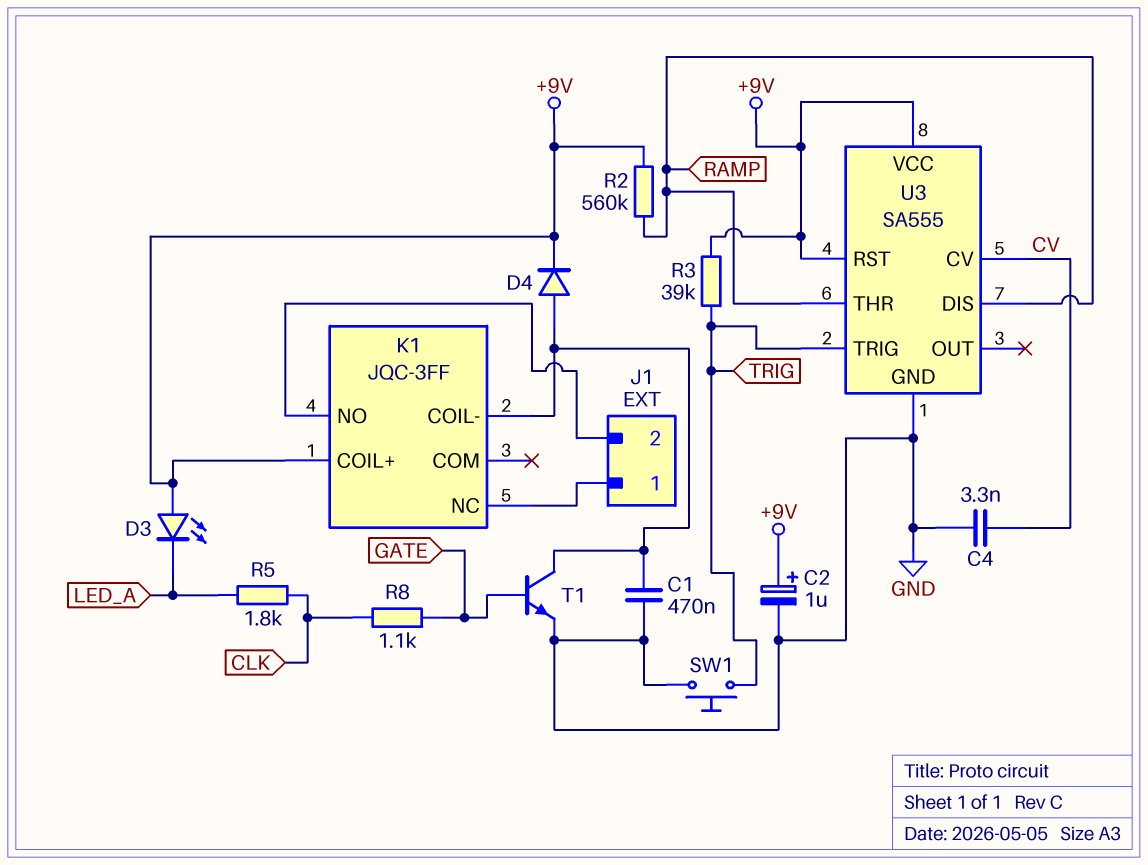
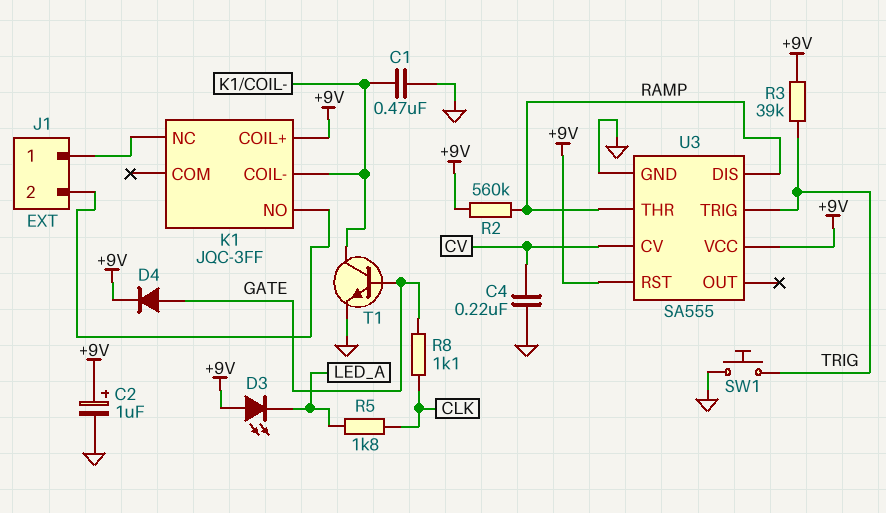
C4: 3.3nF (CV, GND) -> 220nF (CV, GND)
D4: diode (A K1/COIL-, K +9V) -> diode (A GATE, K +9V)

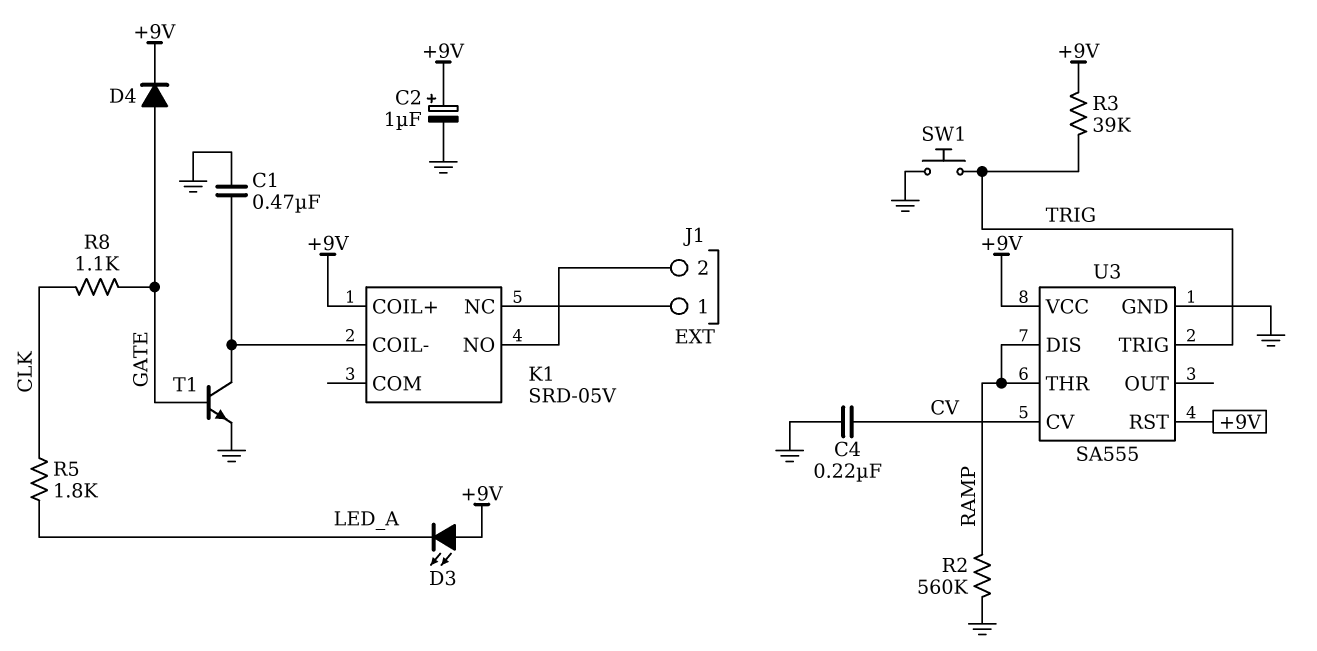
K1: JQC-3FF -> SRD-05V
R2: 560k (+9V, RAMP) -> 560k (GND, RAMP)

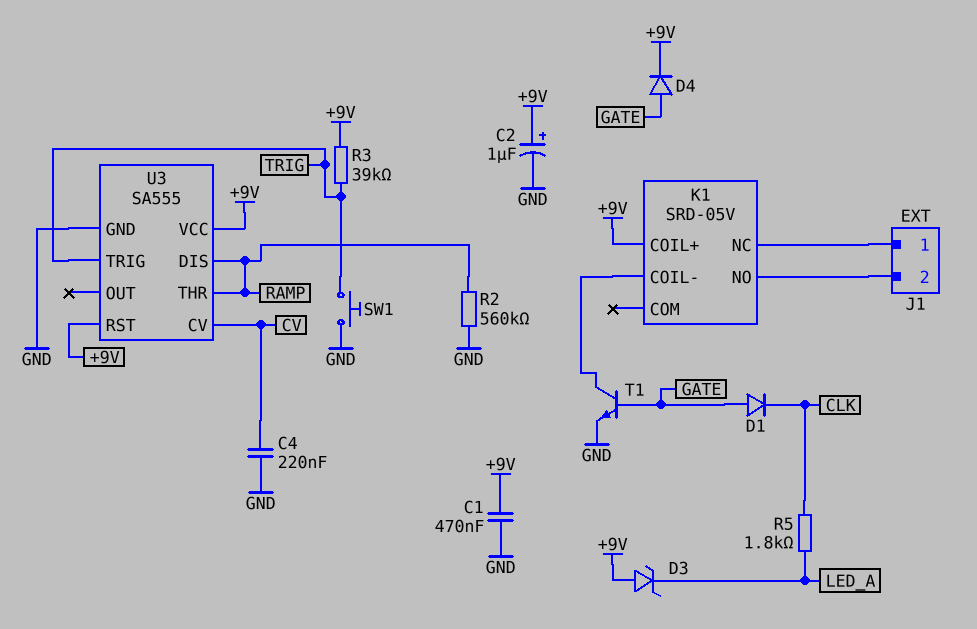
C1: 470nF (GND, K1/COIL-) -> 470nF (+9V, GND)
D1: none -> diode (A GATE, K CLK)
D3: LED (A +9V, K LED_A) -> zener (A +9V, K LED_A)
R8: 1.1k (CLK, GATE) -> none

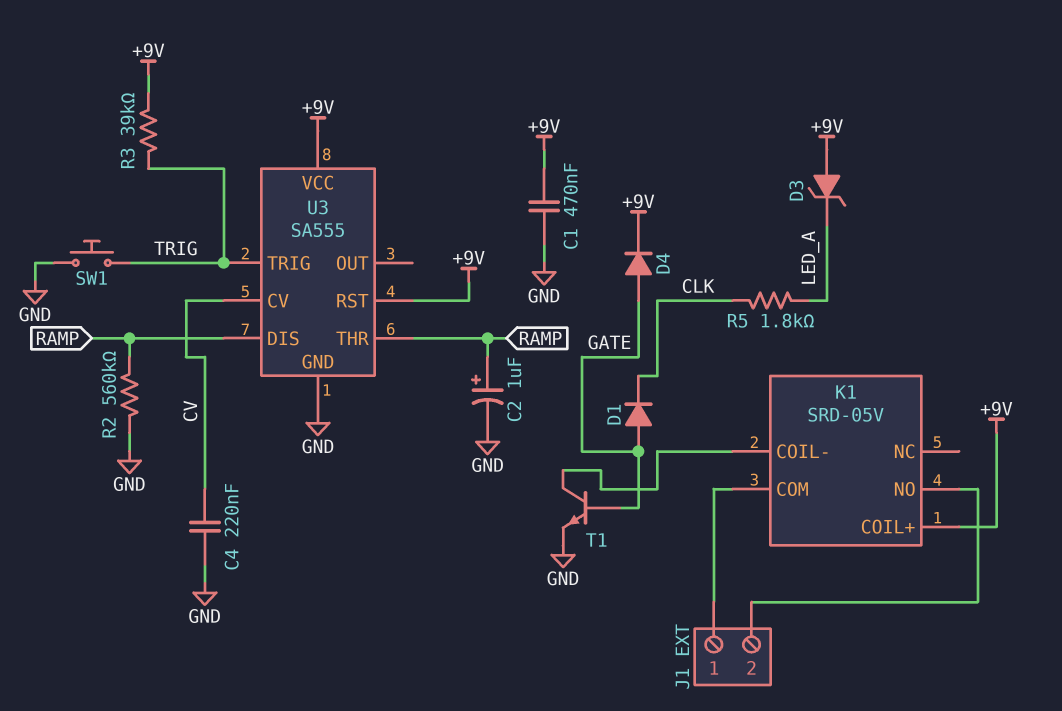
C2: 1uF (plus +9V, minus GND) -> 1uF (plus RAMP, minus GND)
K1 pin COM: none -> J1/1
K1 pin NC: J1/1 -> none

